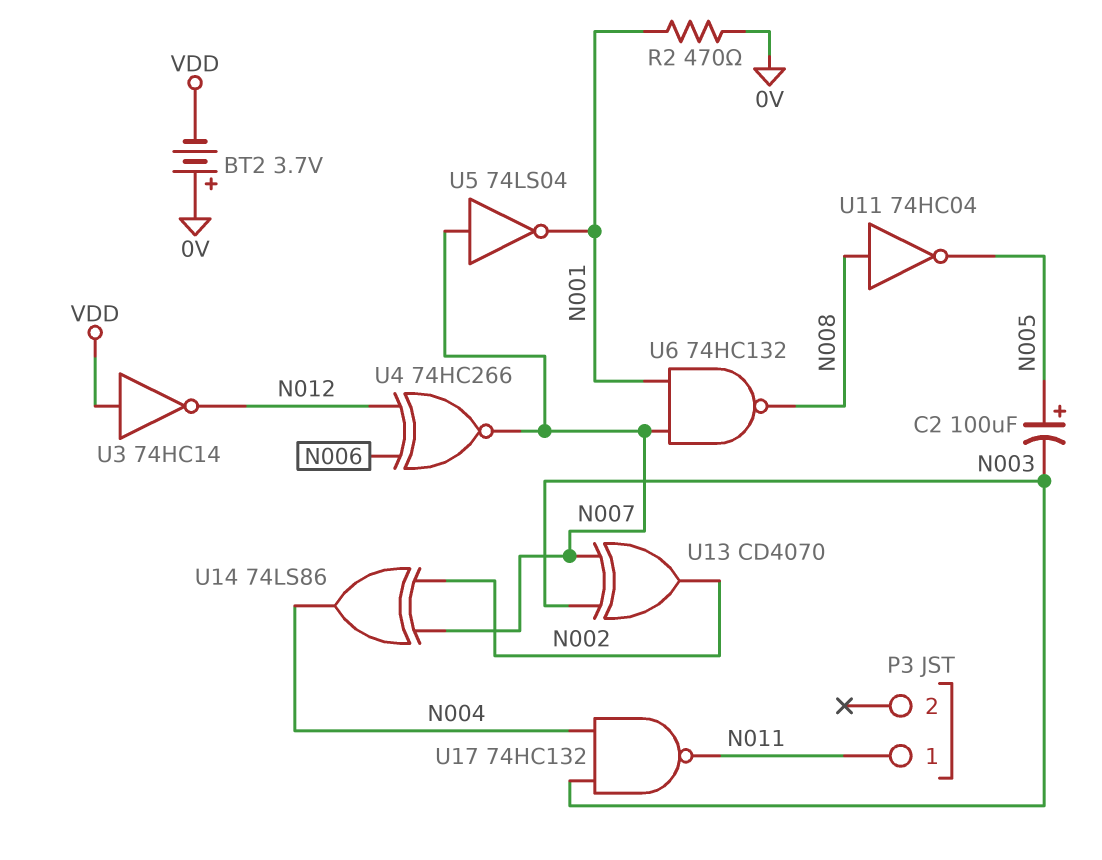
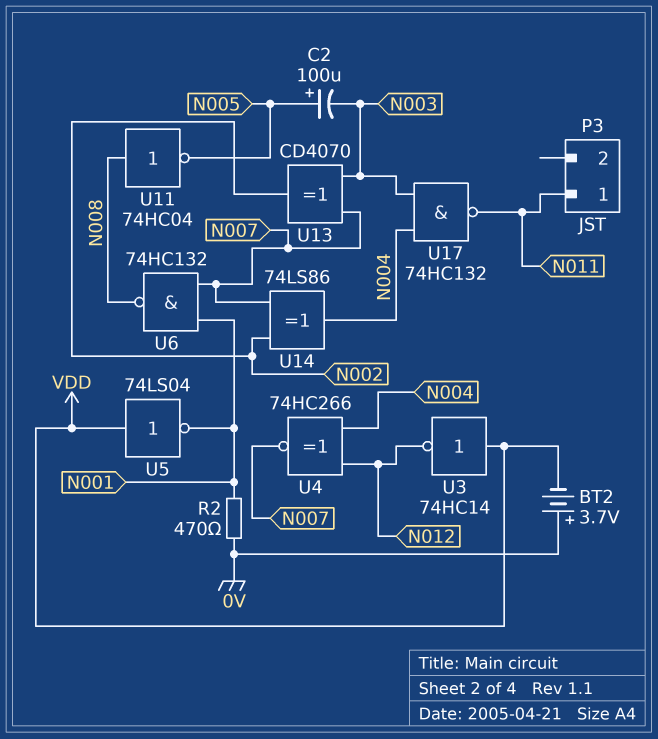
U4: XNOR 74HC266 (in N006, in N012, out N007) -> XNOR 74HC266 (in N004, in N012, out N007)
U5: NOT 74LS04 (in N007, out N001) -> NOT 74LS04 (in VDD, out N001)

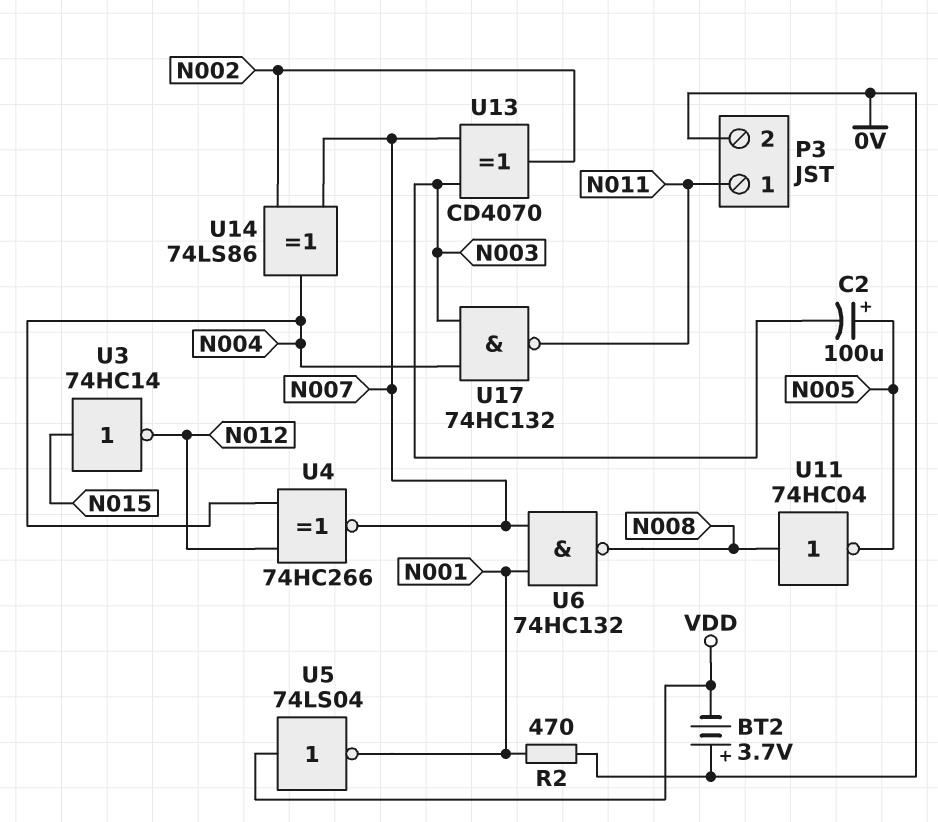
P3 pin 2: none -> 0V
U3: NOT 74HC14 (in VDD, out N012) -> NOT 74HC14 (in N015, out N012)

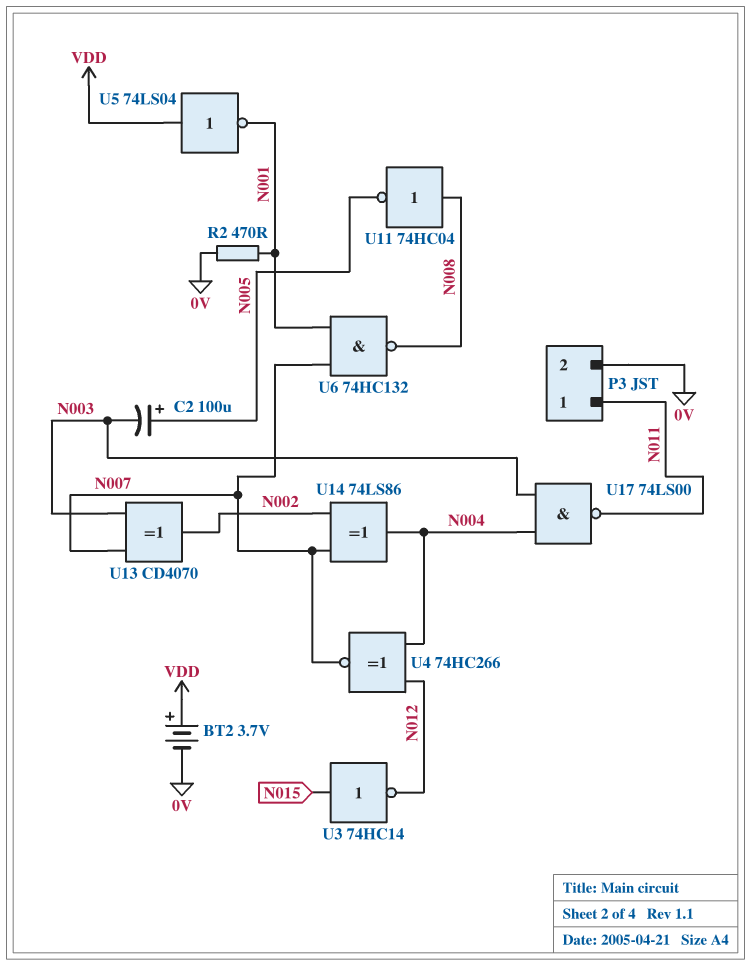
BT2: 3.7V (plus 0V, minus VDD) -> 3.7V (plus VDD, minus 0V)
U17: NAND 74HC132 (in N003, in N004, out N011) -> NAND 74LS00 (in N003, in N004, out N011)

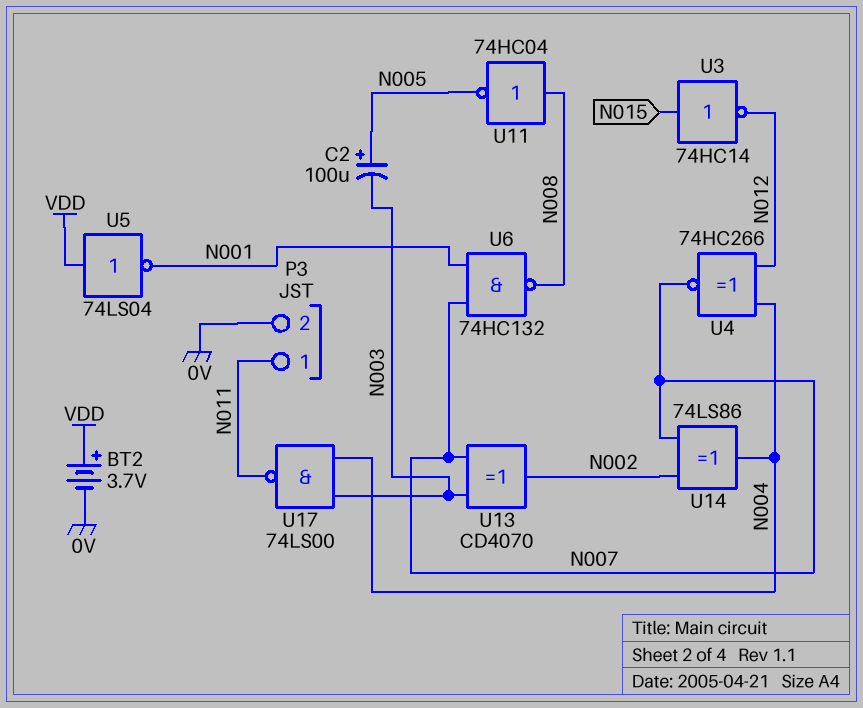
R2: 470 (0V, N001) -> none

